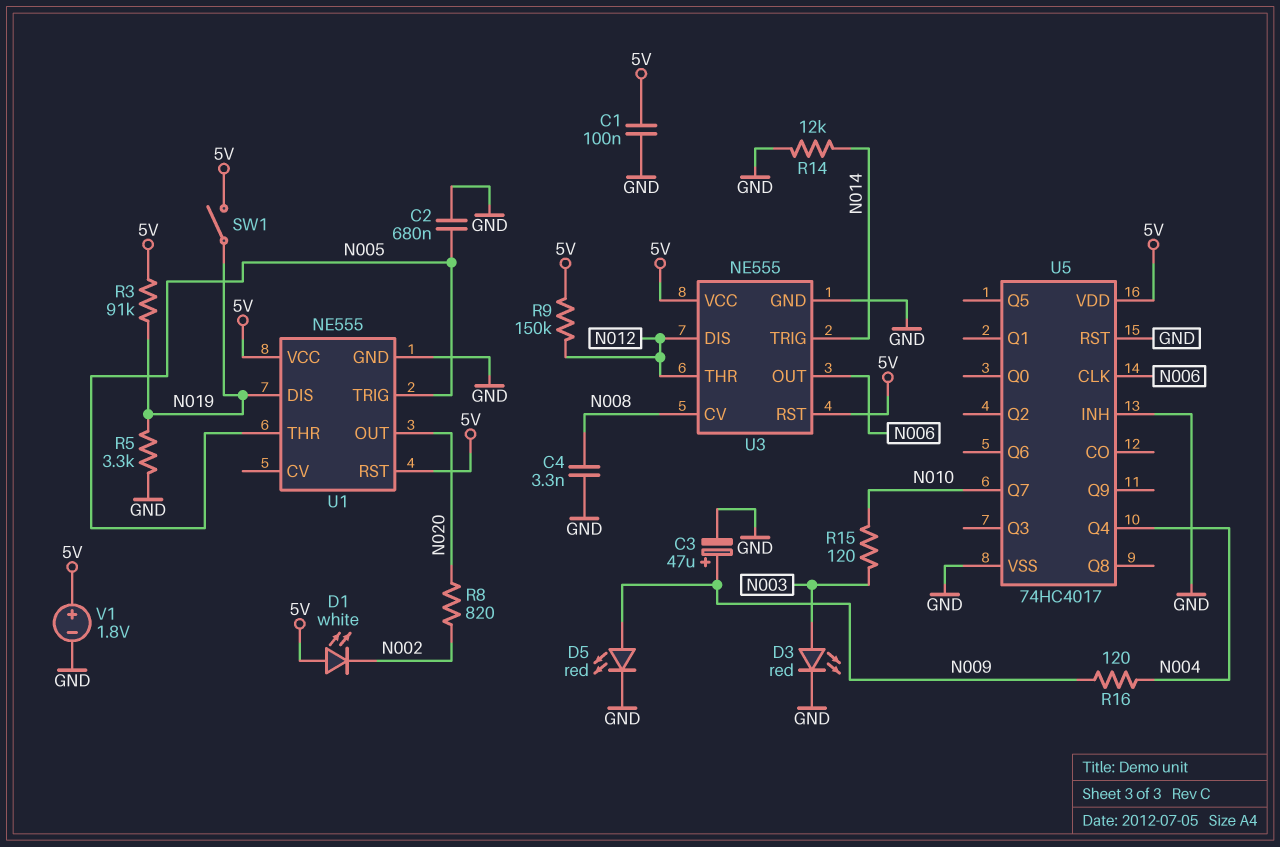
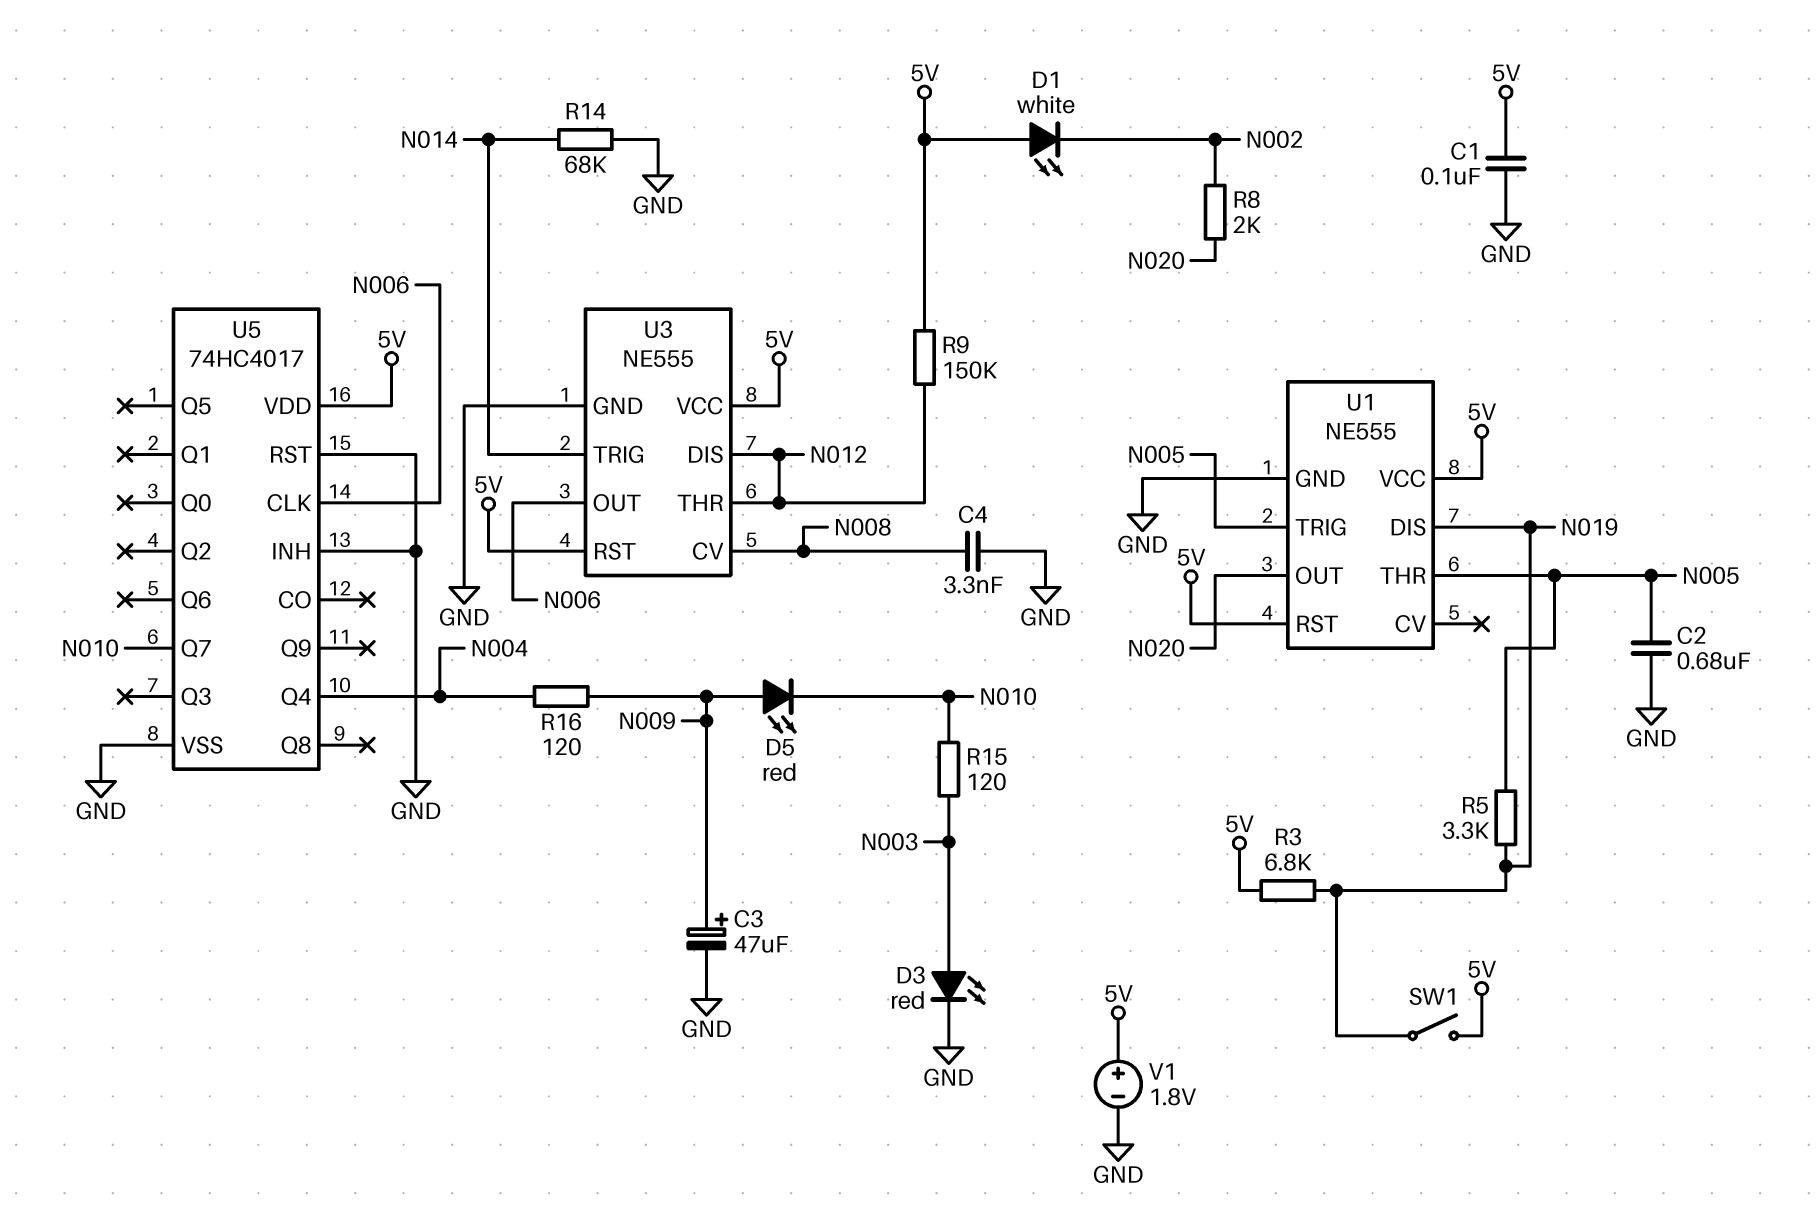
D5: LED red (A N009, K GND) -> LED red (A N009, K N010)
R3: 91k (5V, N019) -> 6.8k (5V, N019)
R5: 3.3k (GND, N019) -> 3.3k (N005, N019)
R8: 820 (N002, N020) -> 2k (N002, N020)
R14: 12k (GND, N014) -> 68k (GND, N014)

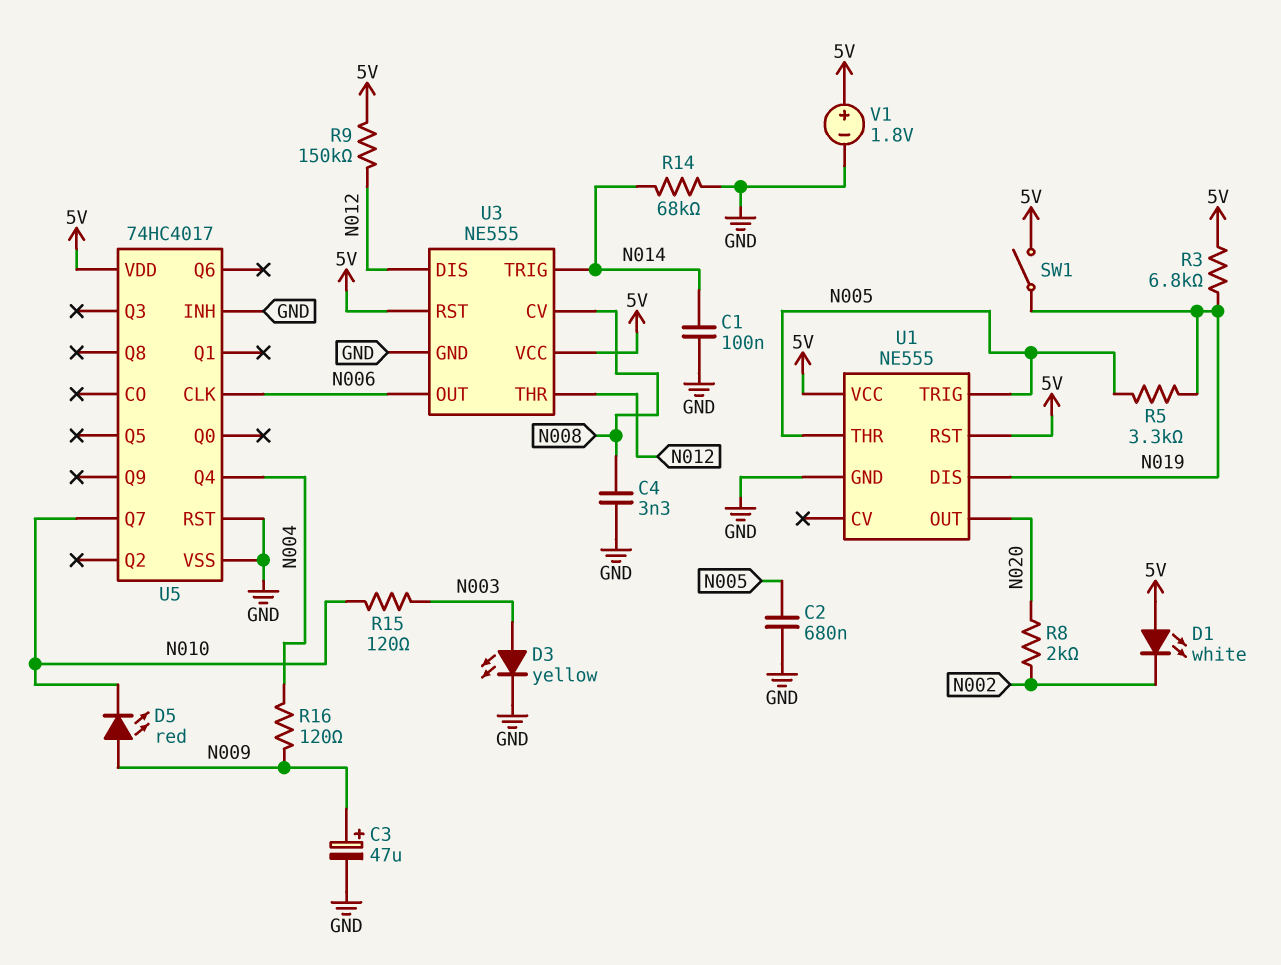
C1: 100nF (5V, GND) -> 100nF (GND, N014)
D3: LED red (A N003, K GND) -> LED yellow (A N003, K GND)

